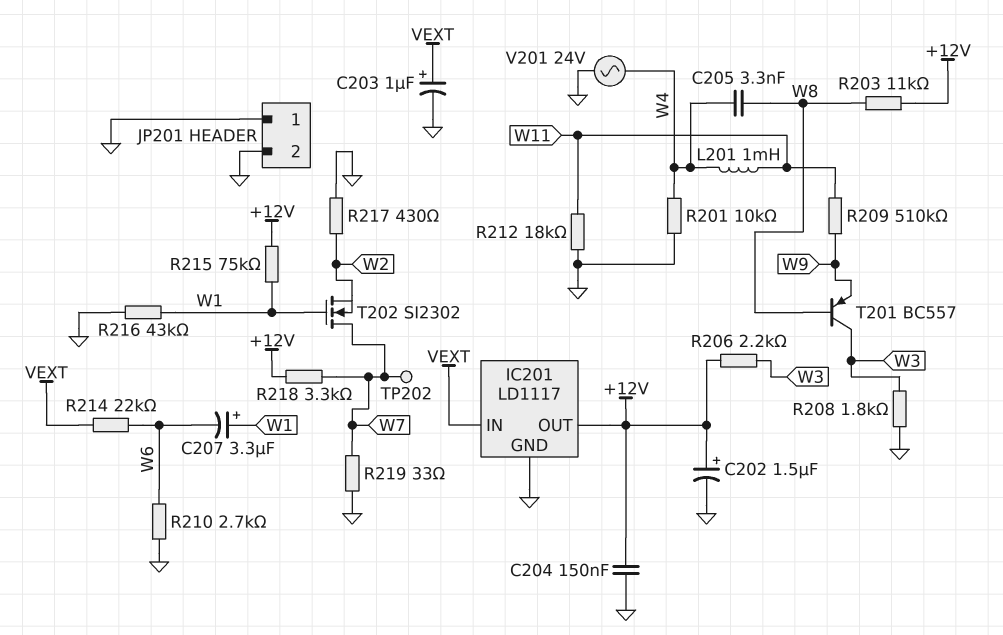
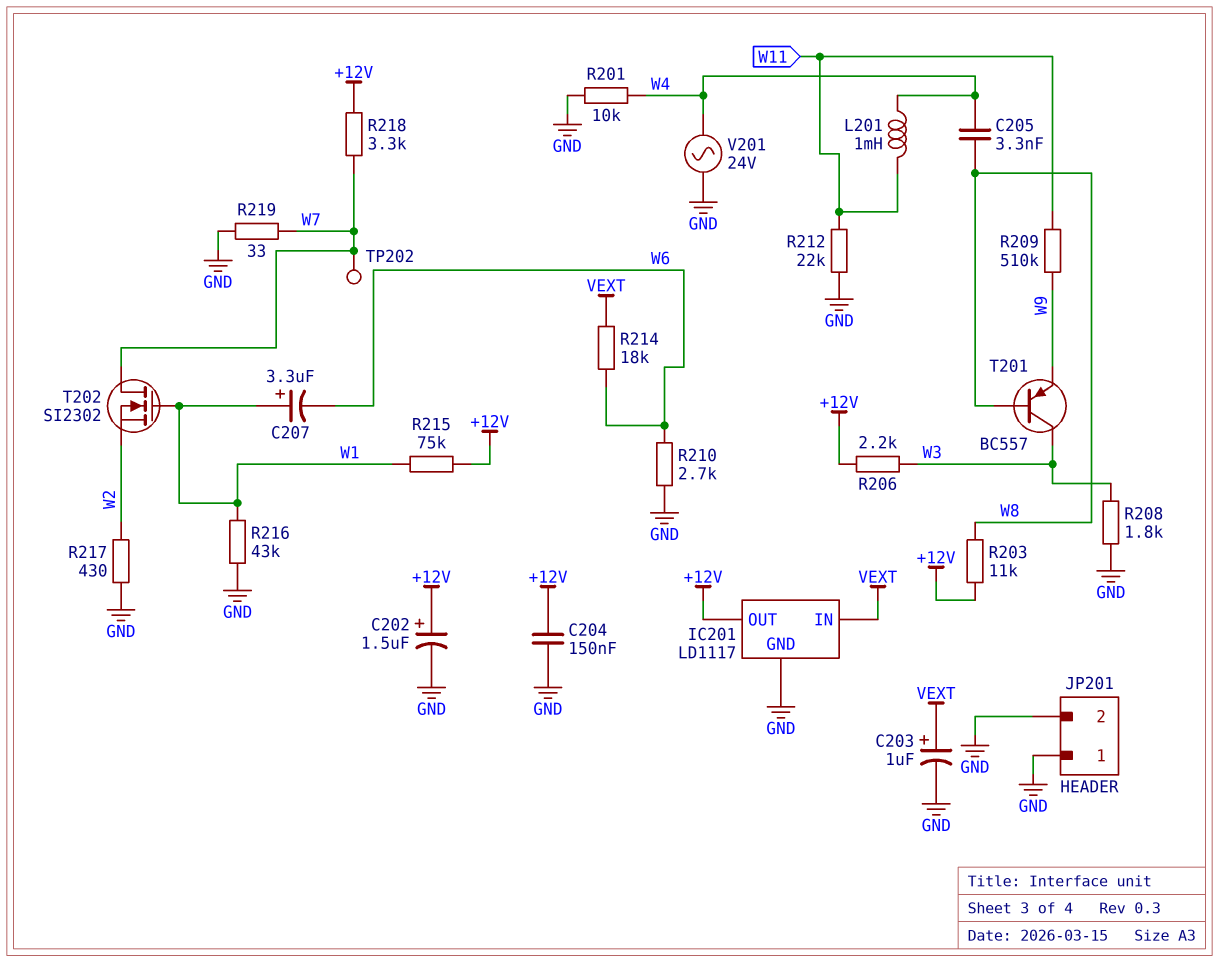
R212: 18k (GND, W11) -> 22k (GND, W11)
R214: 22k (VEXT, W6) -> 18k (VEXT, W6)

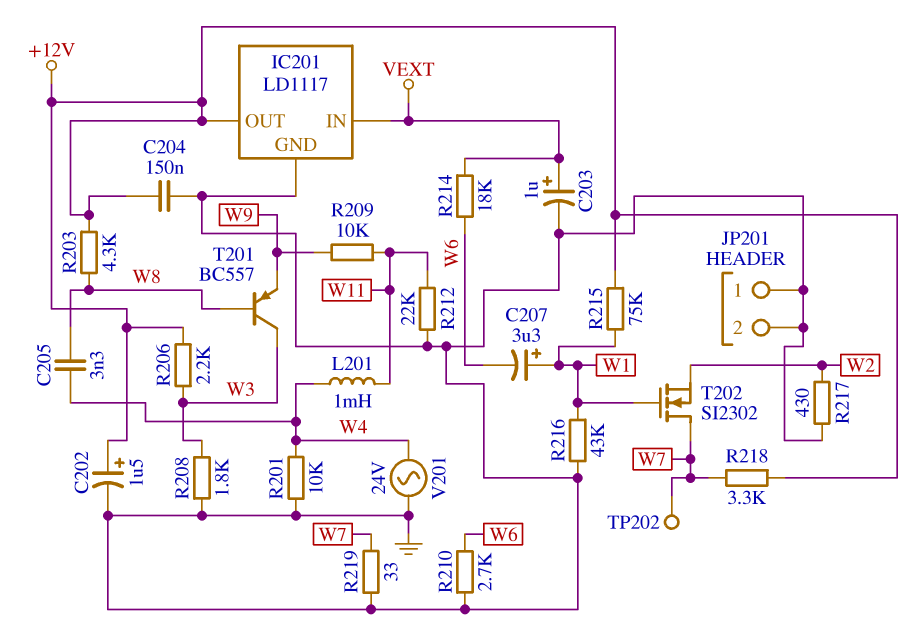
R203: 11k (+12V, W8) -> 4.3k (+12V, W8)
R209: 510k (W9, W11) -> 10k (W9, W11)

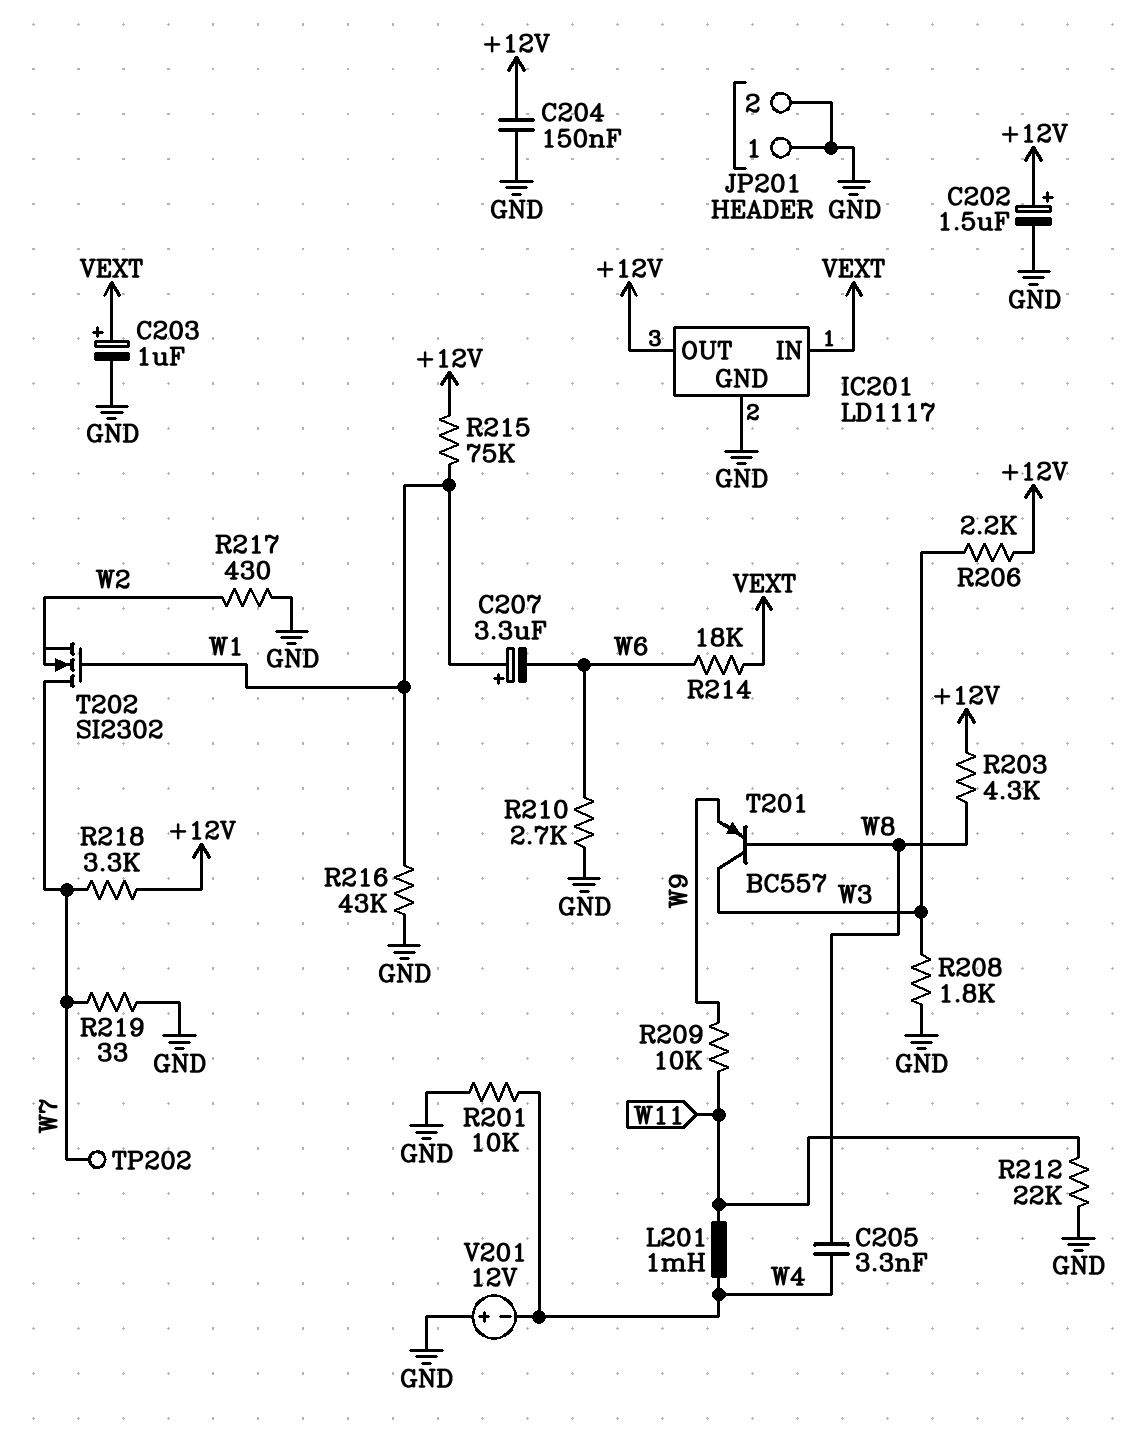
V201: AC 24V (GND, W4) -> 12V (plus GND, minus W4)

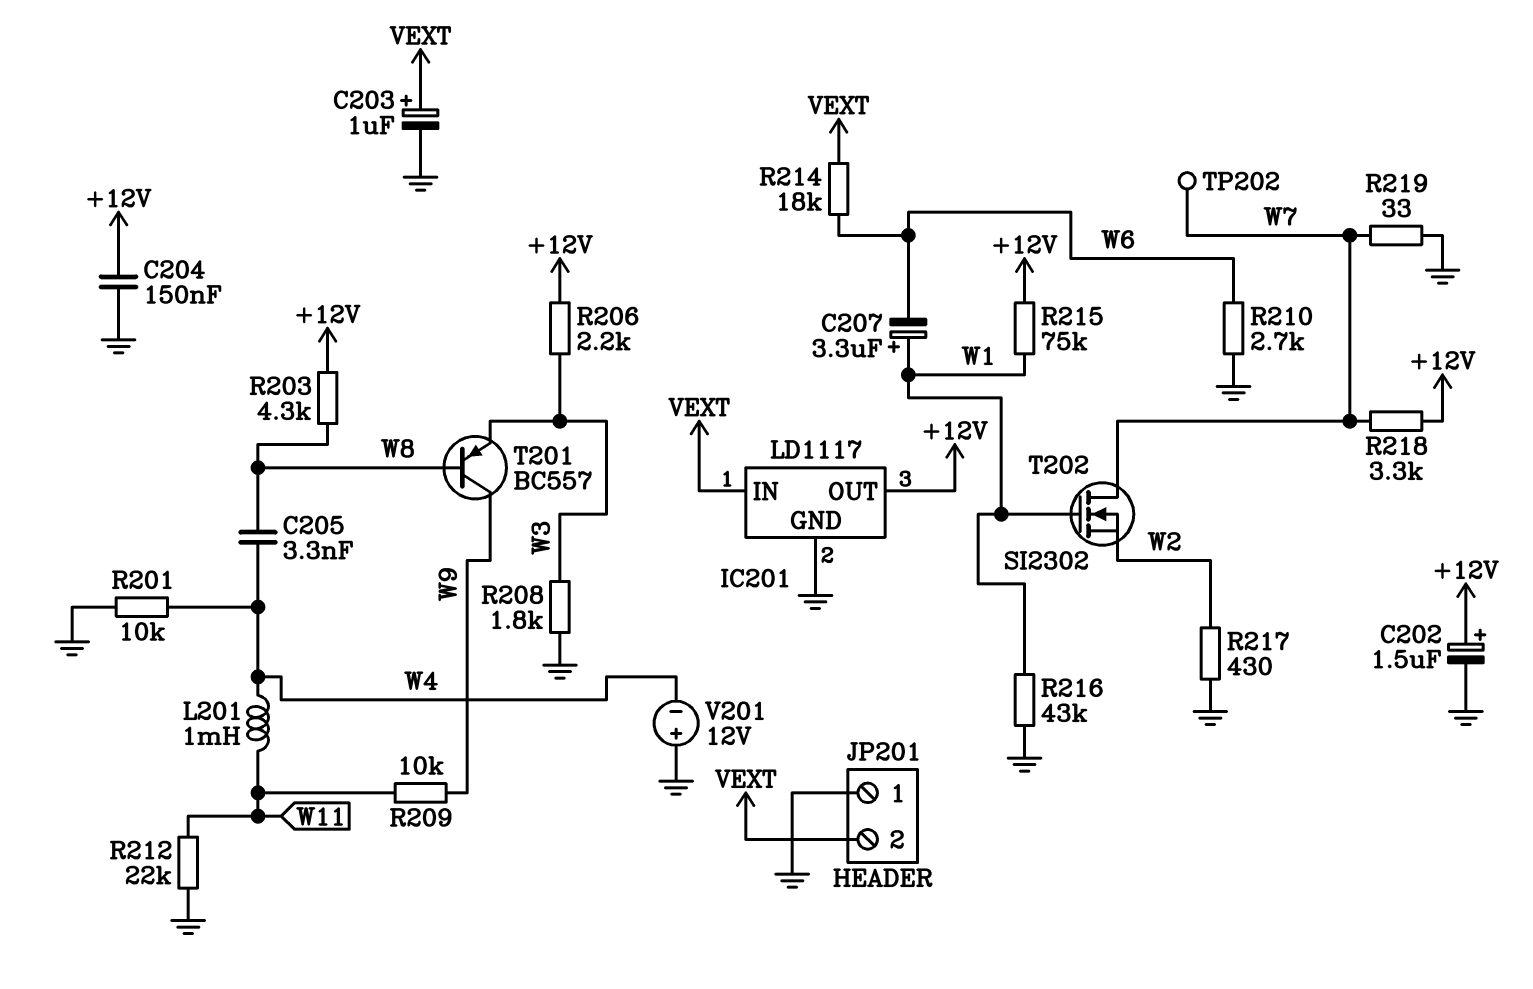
JP201 pin 2: GND -> VEXT
T201: PNP BC557 (B W8, C W3, E W9) -> PNP BC557 (B W8, C W9, E W3)

